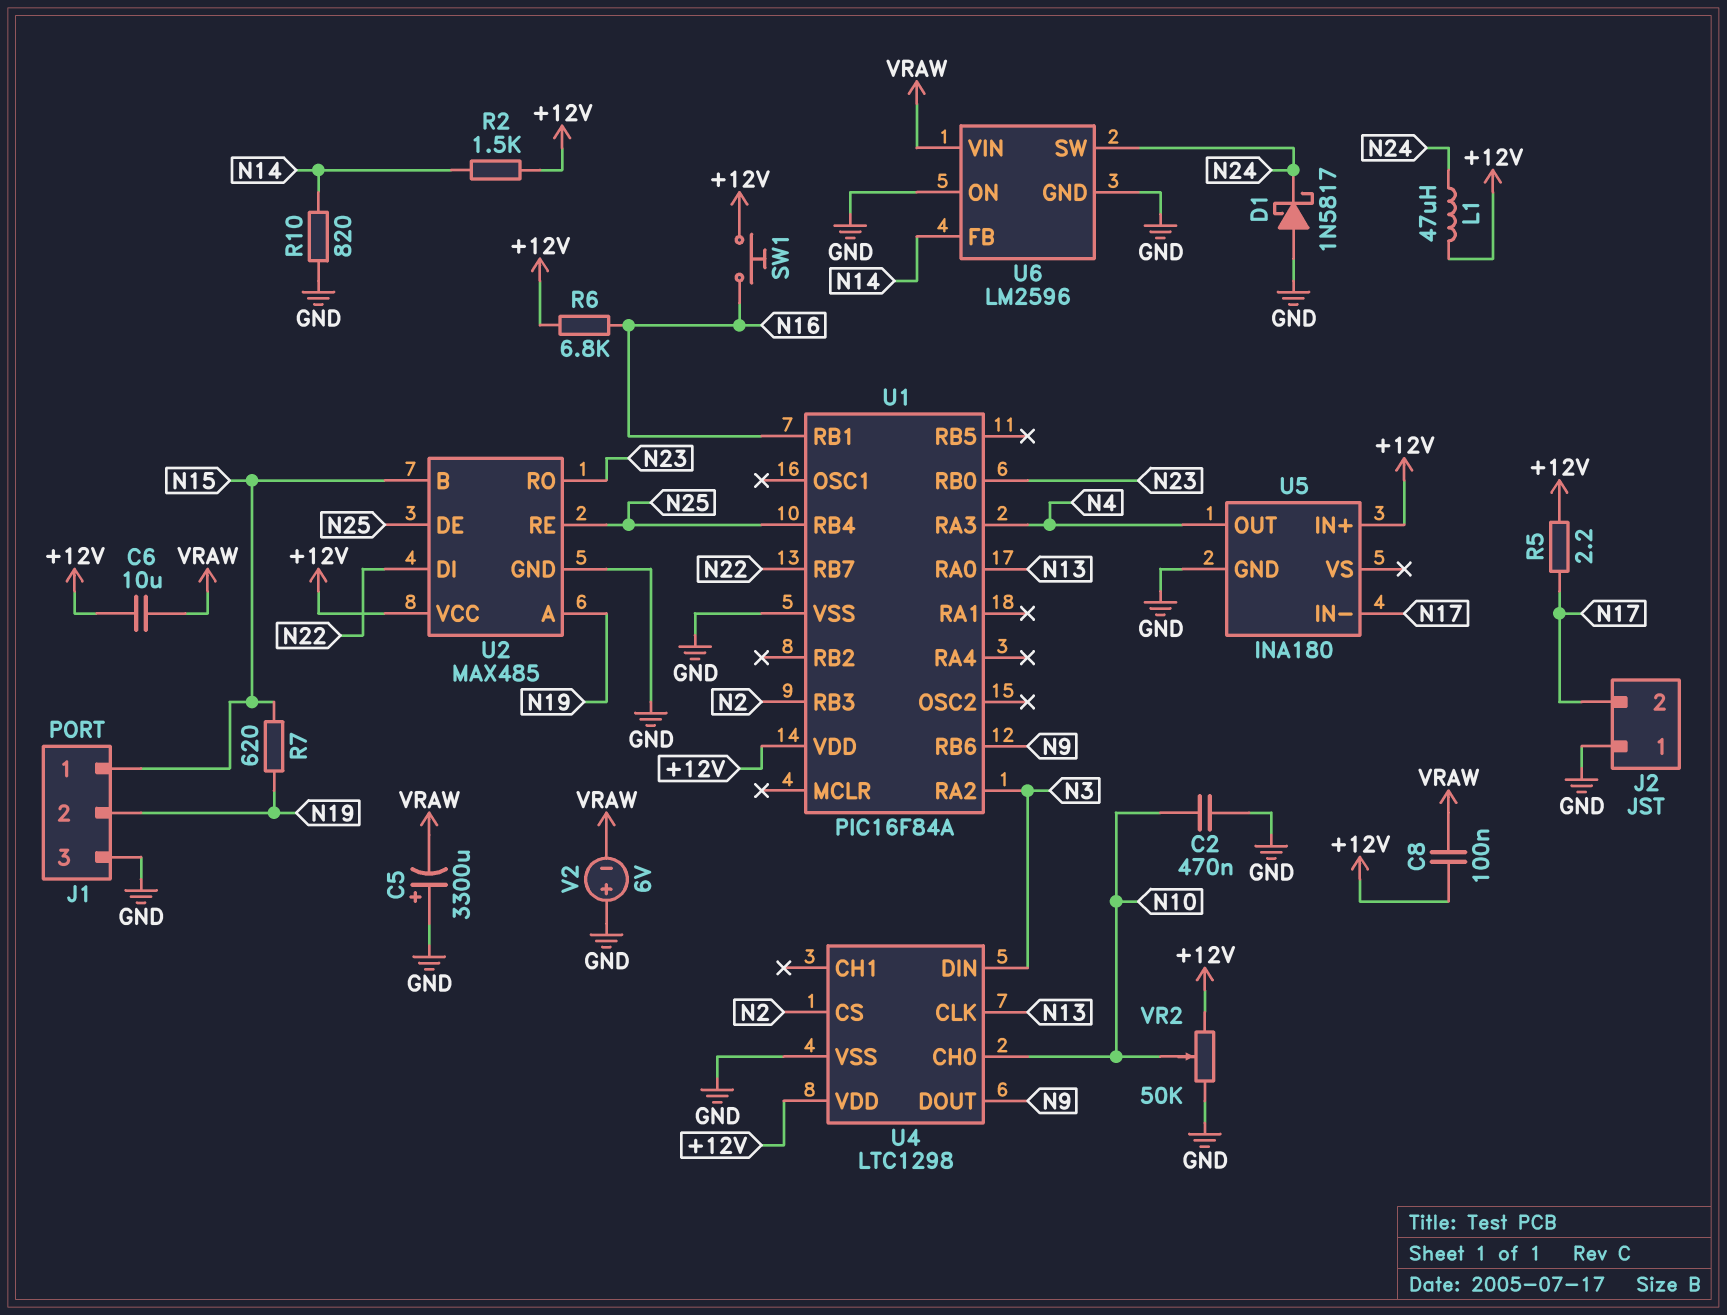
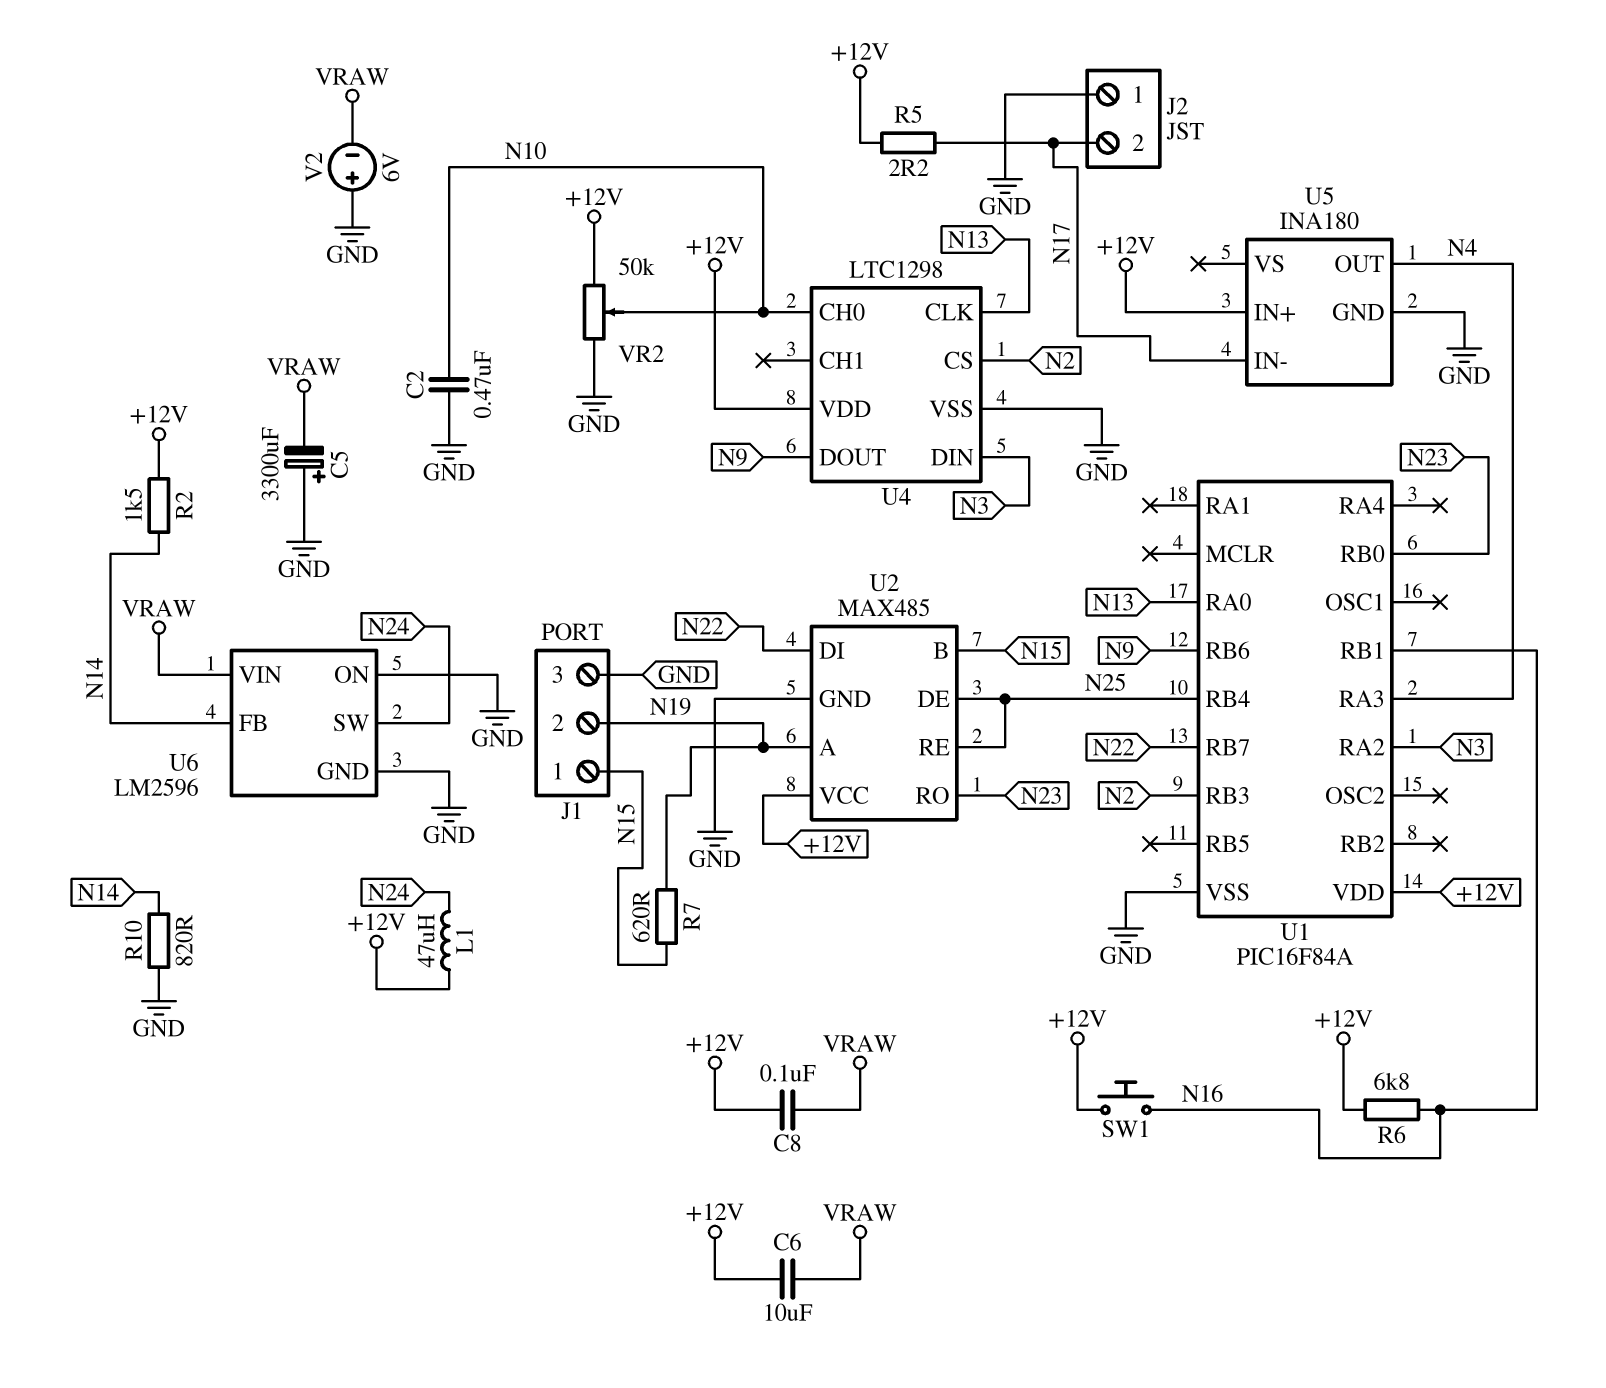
D1: schottky 1N5817 (A GND, K N24) -> none

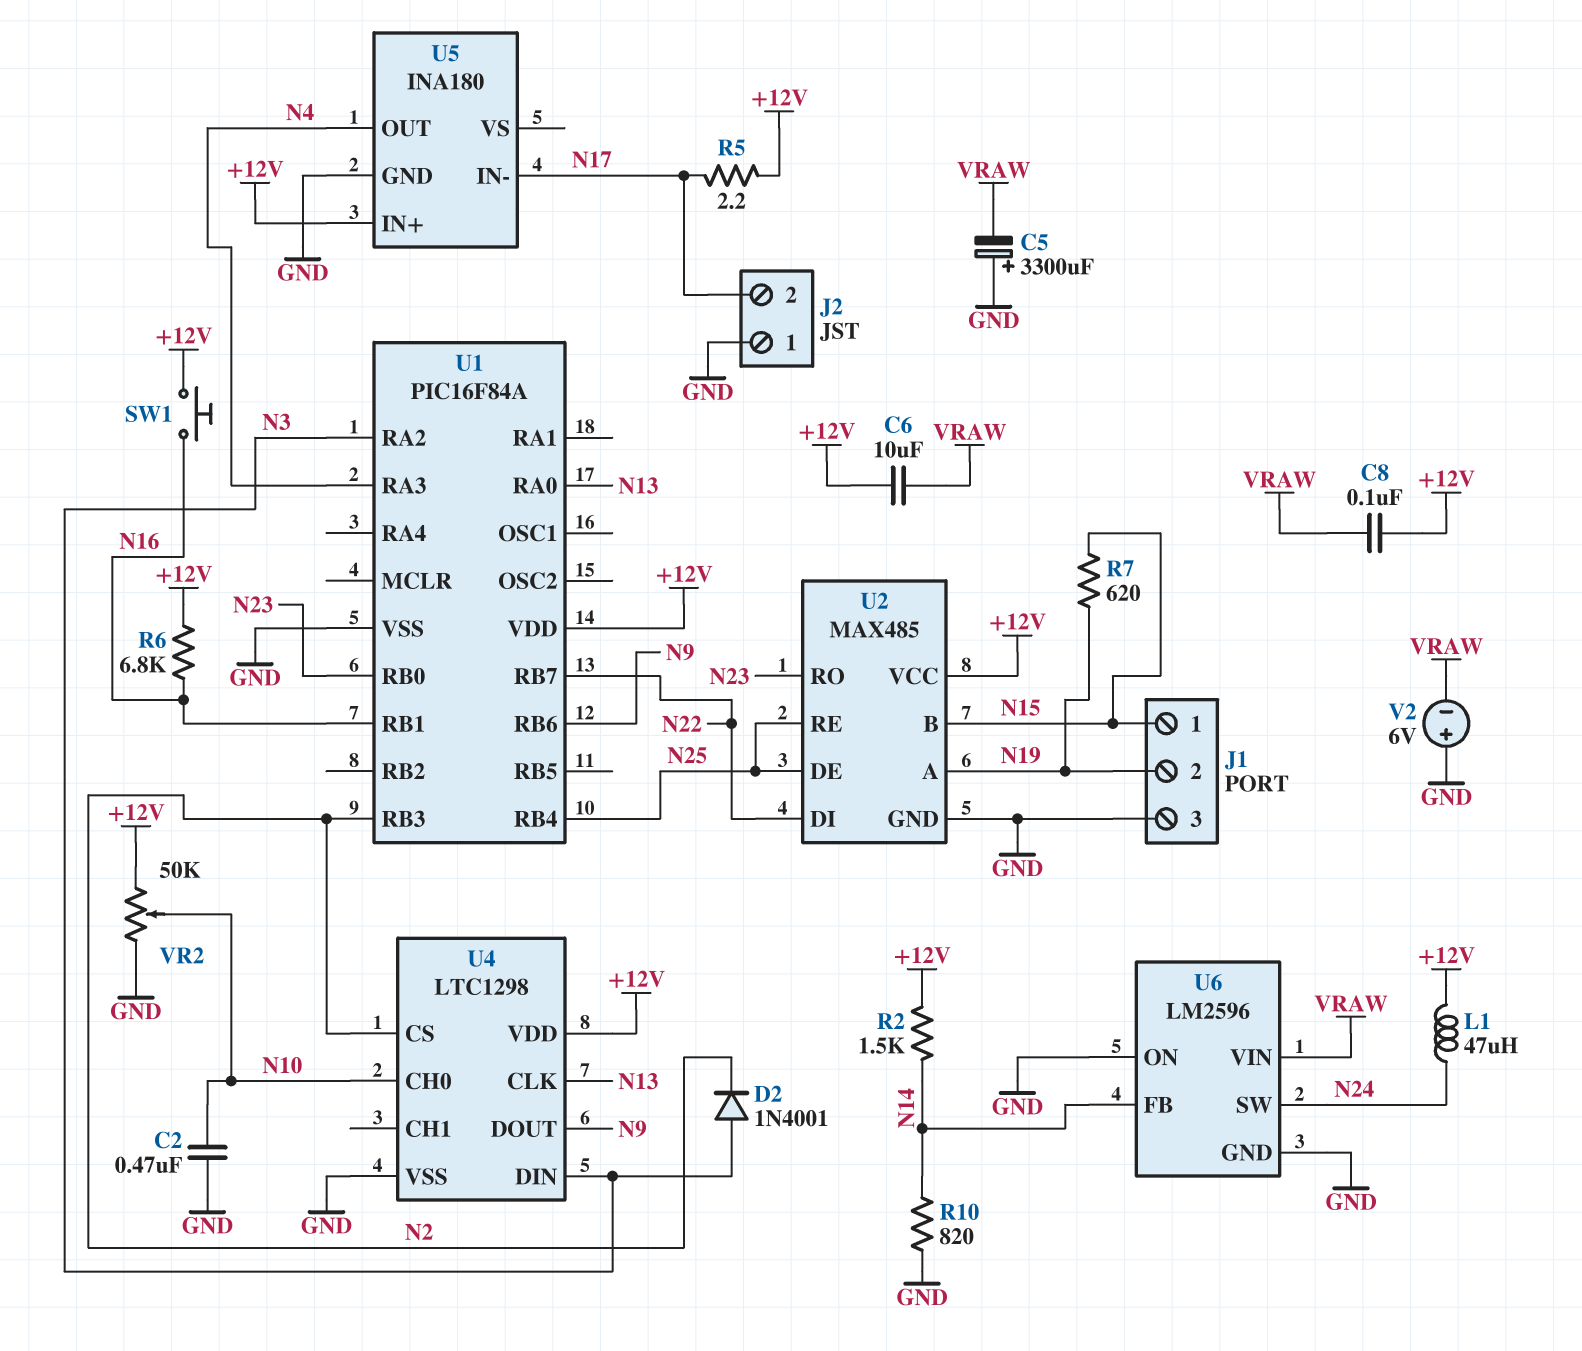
D2: none -> diode 1N4001 (A N3, K N2)

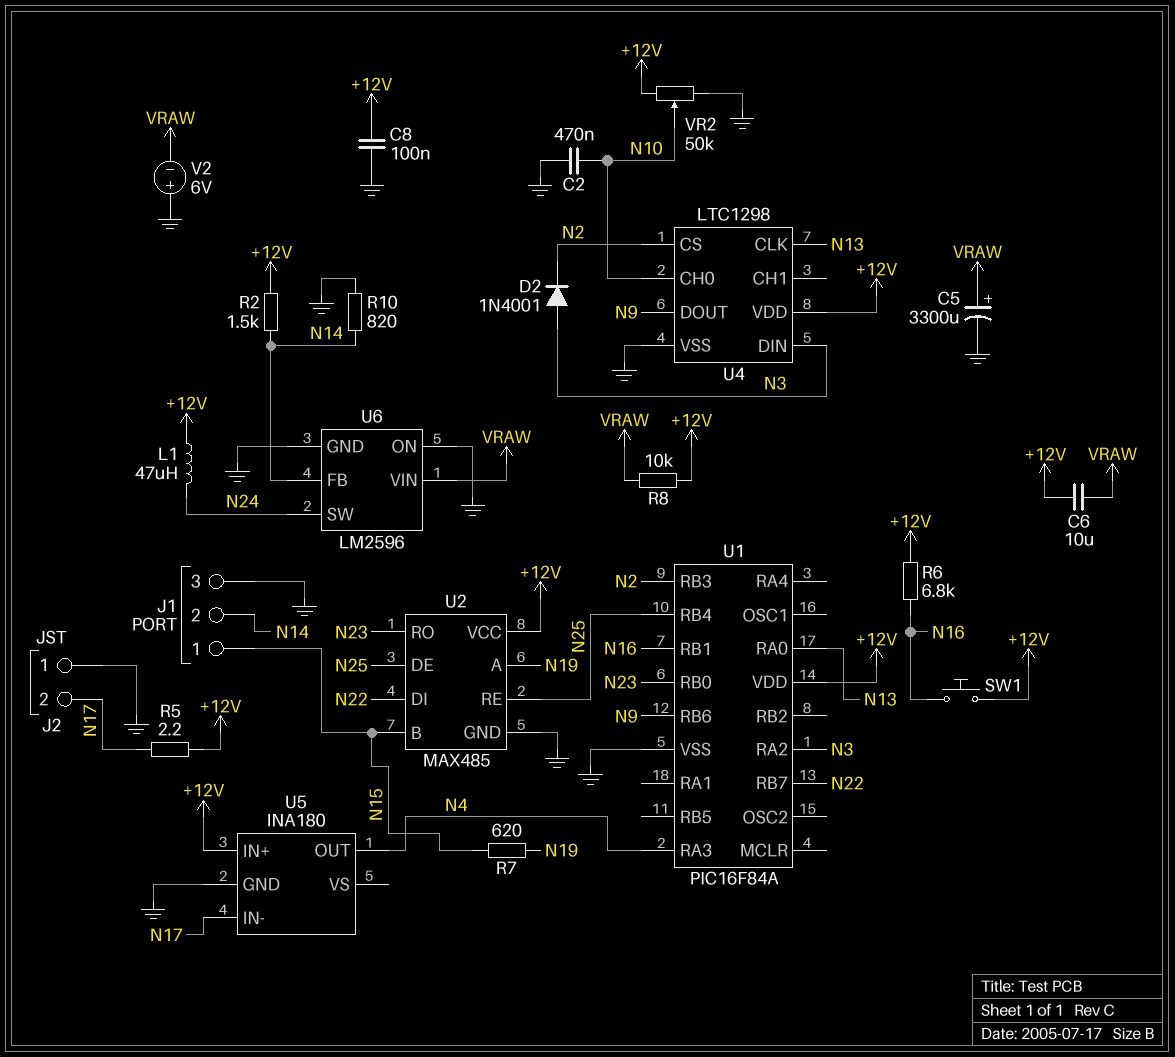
C5: 3300uF (plus GND, minus VRAW) -> 3300uF (plus VRAW, minus GND)
C8: 100nF (+12V, VRAW) -> 100nF (+12V, GND)
J1 pin 2: N19 -> N14
R8: none -> 10k (+12V, VRAW)

